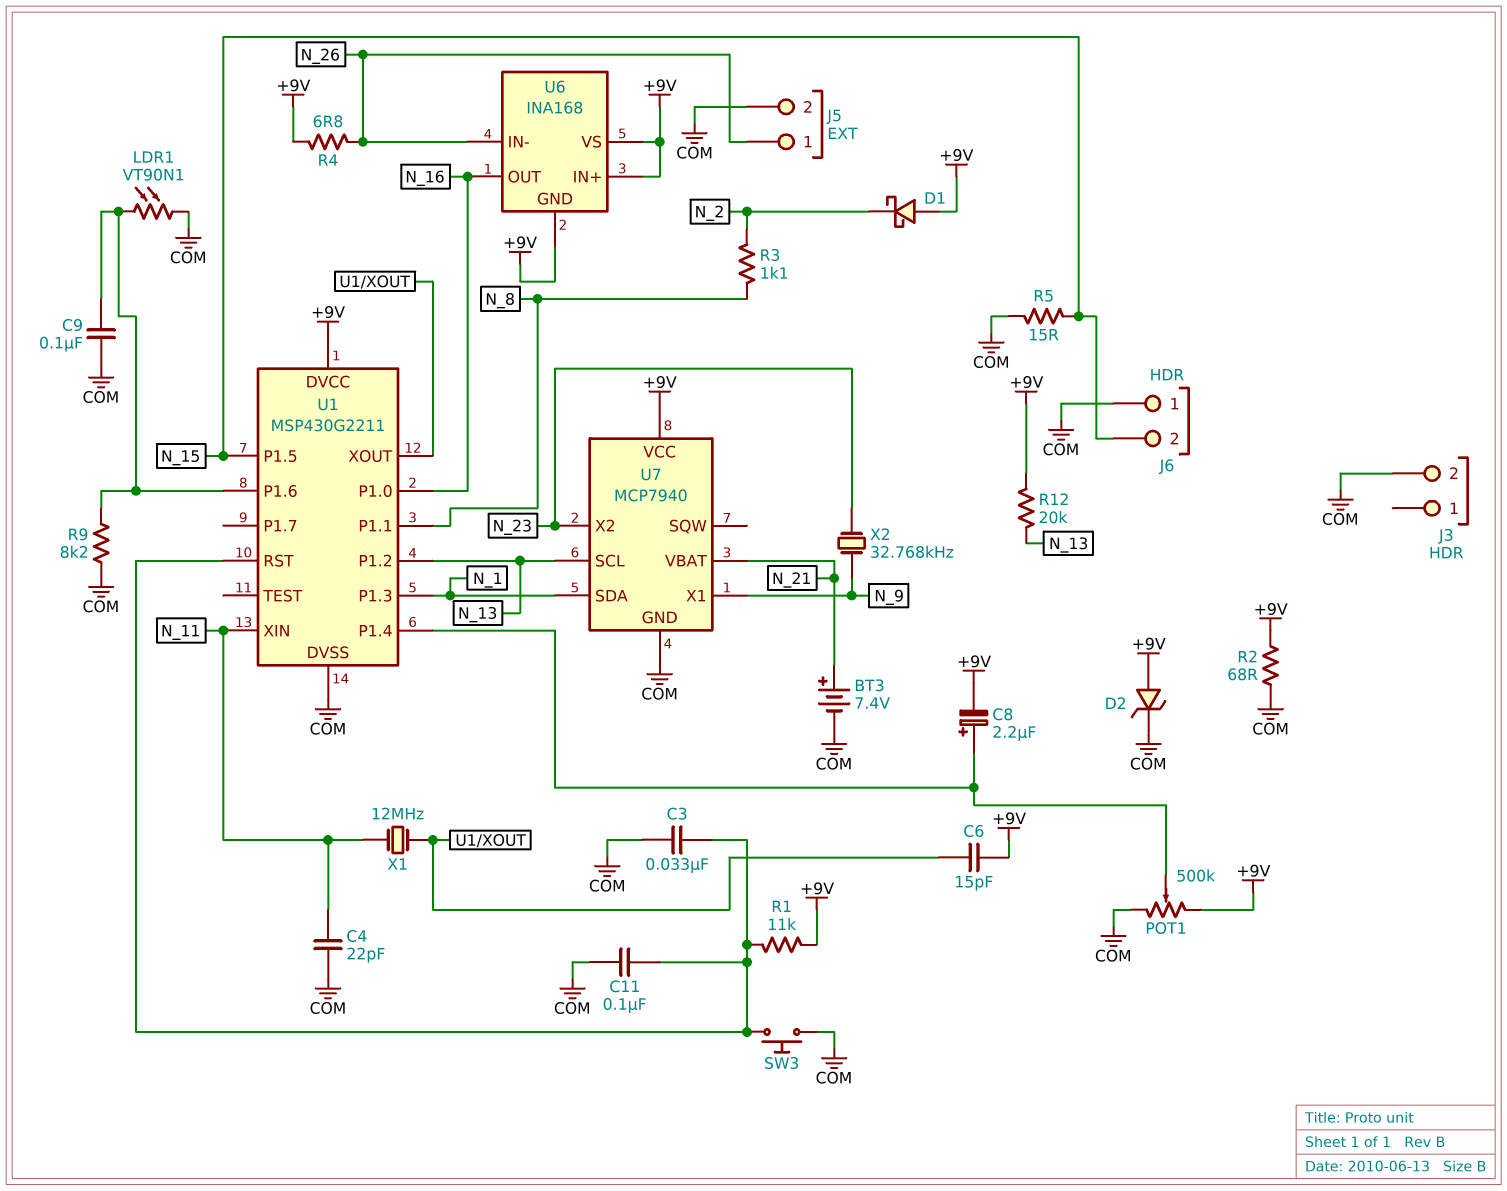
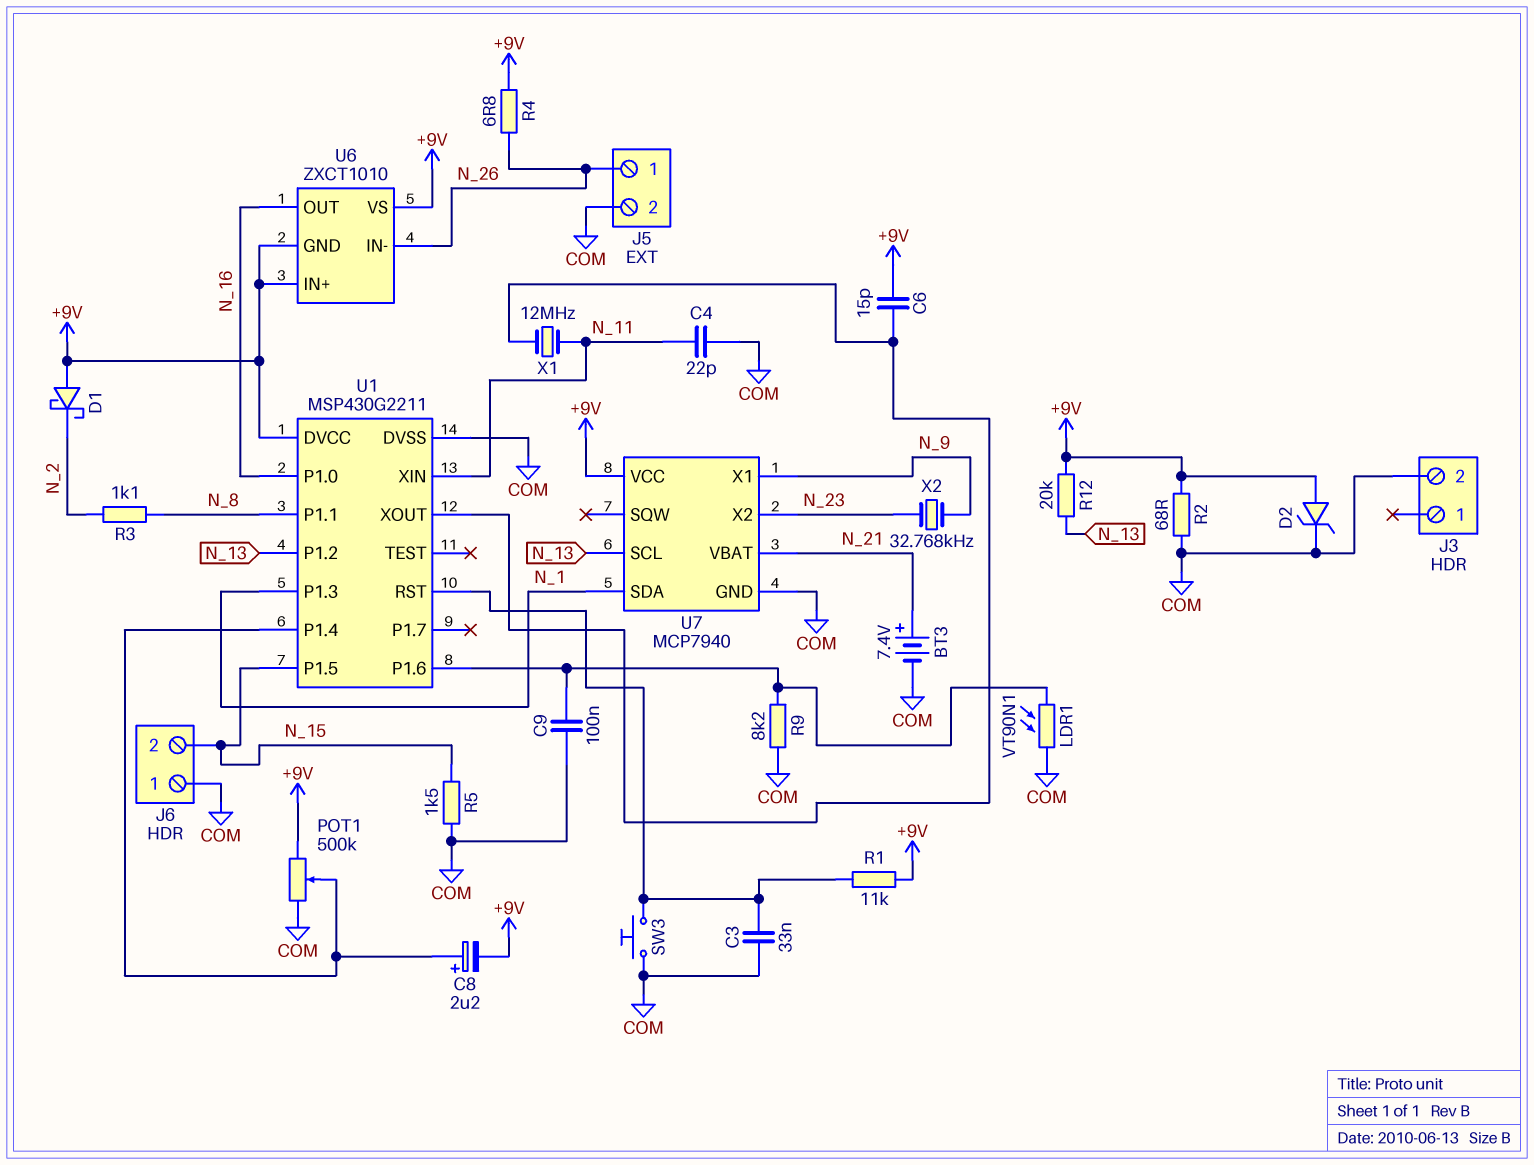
C11: 100nF (COM, U1/RST) -> none
R5: 15 (COM, N_15) -> 1.5k (COM, N_15)
U6: INA168 -> ZXCT1010

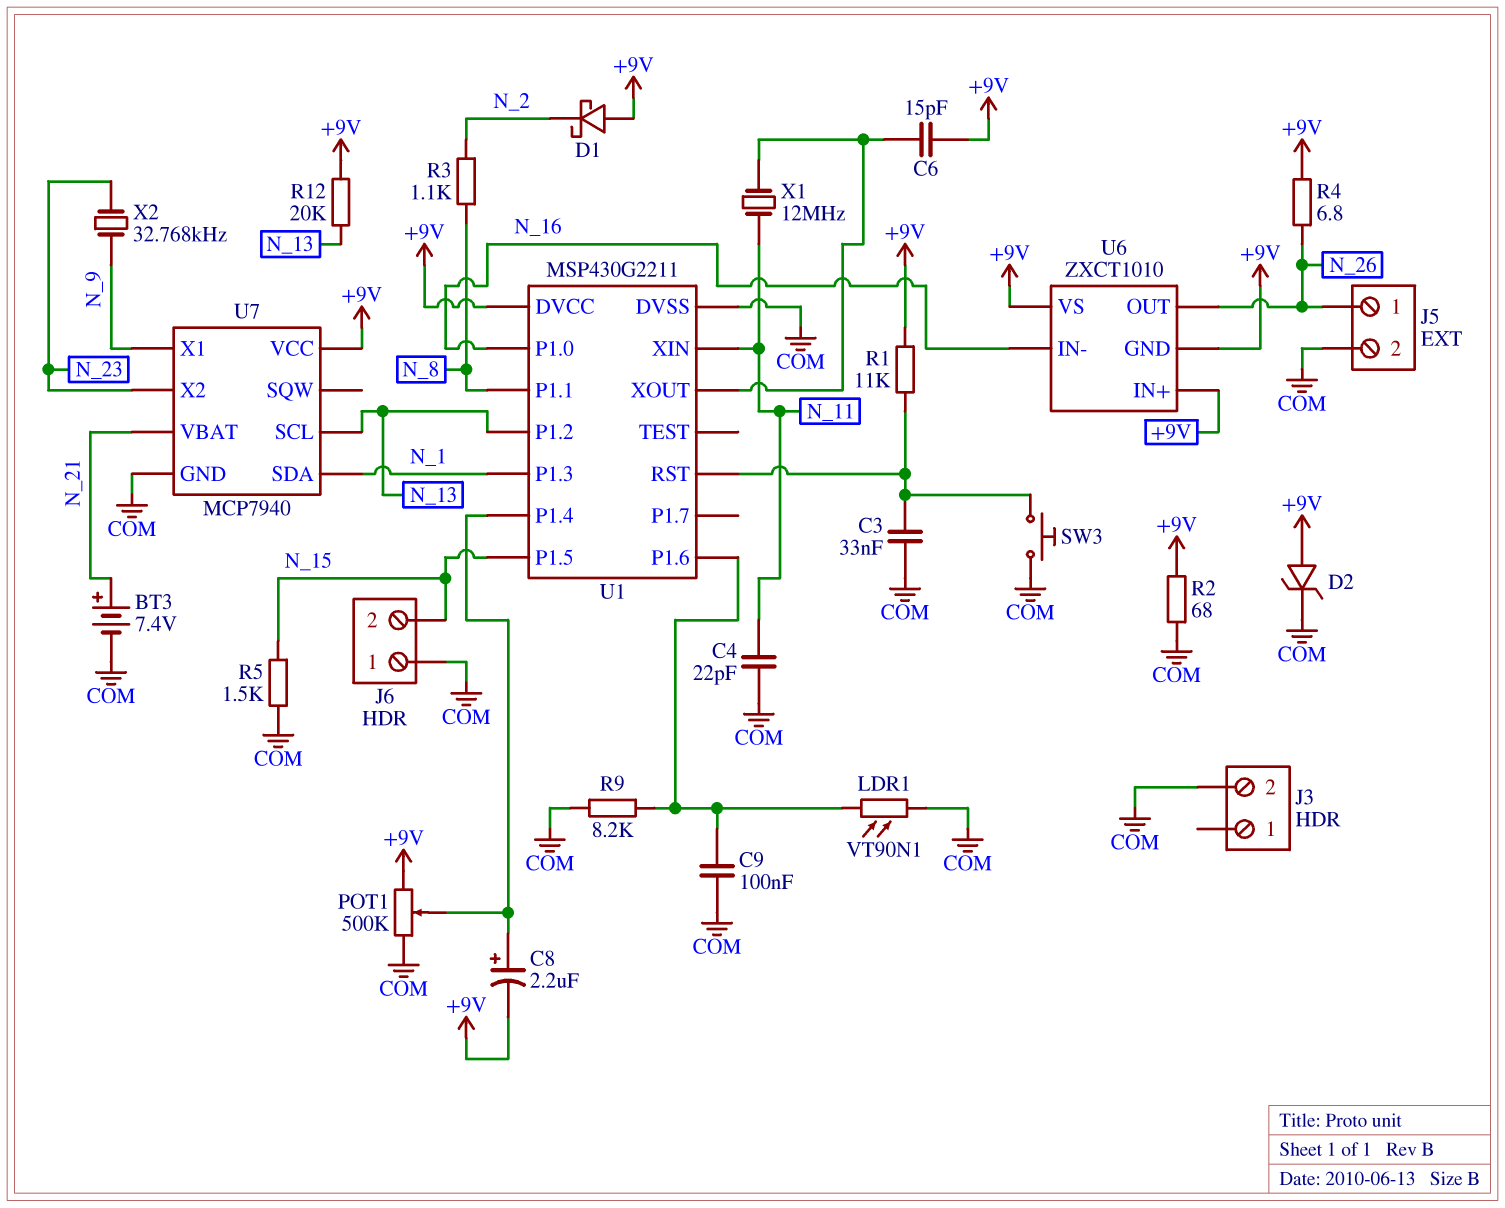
U6 pin IN-: N_26 -> N_16
U6 pin OUT: N_16 -> N_26

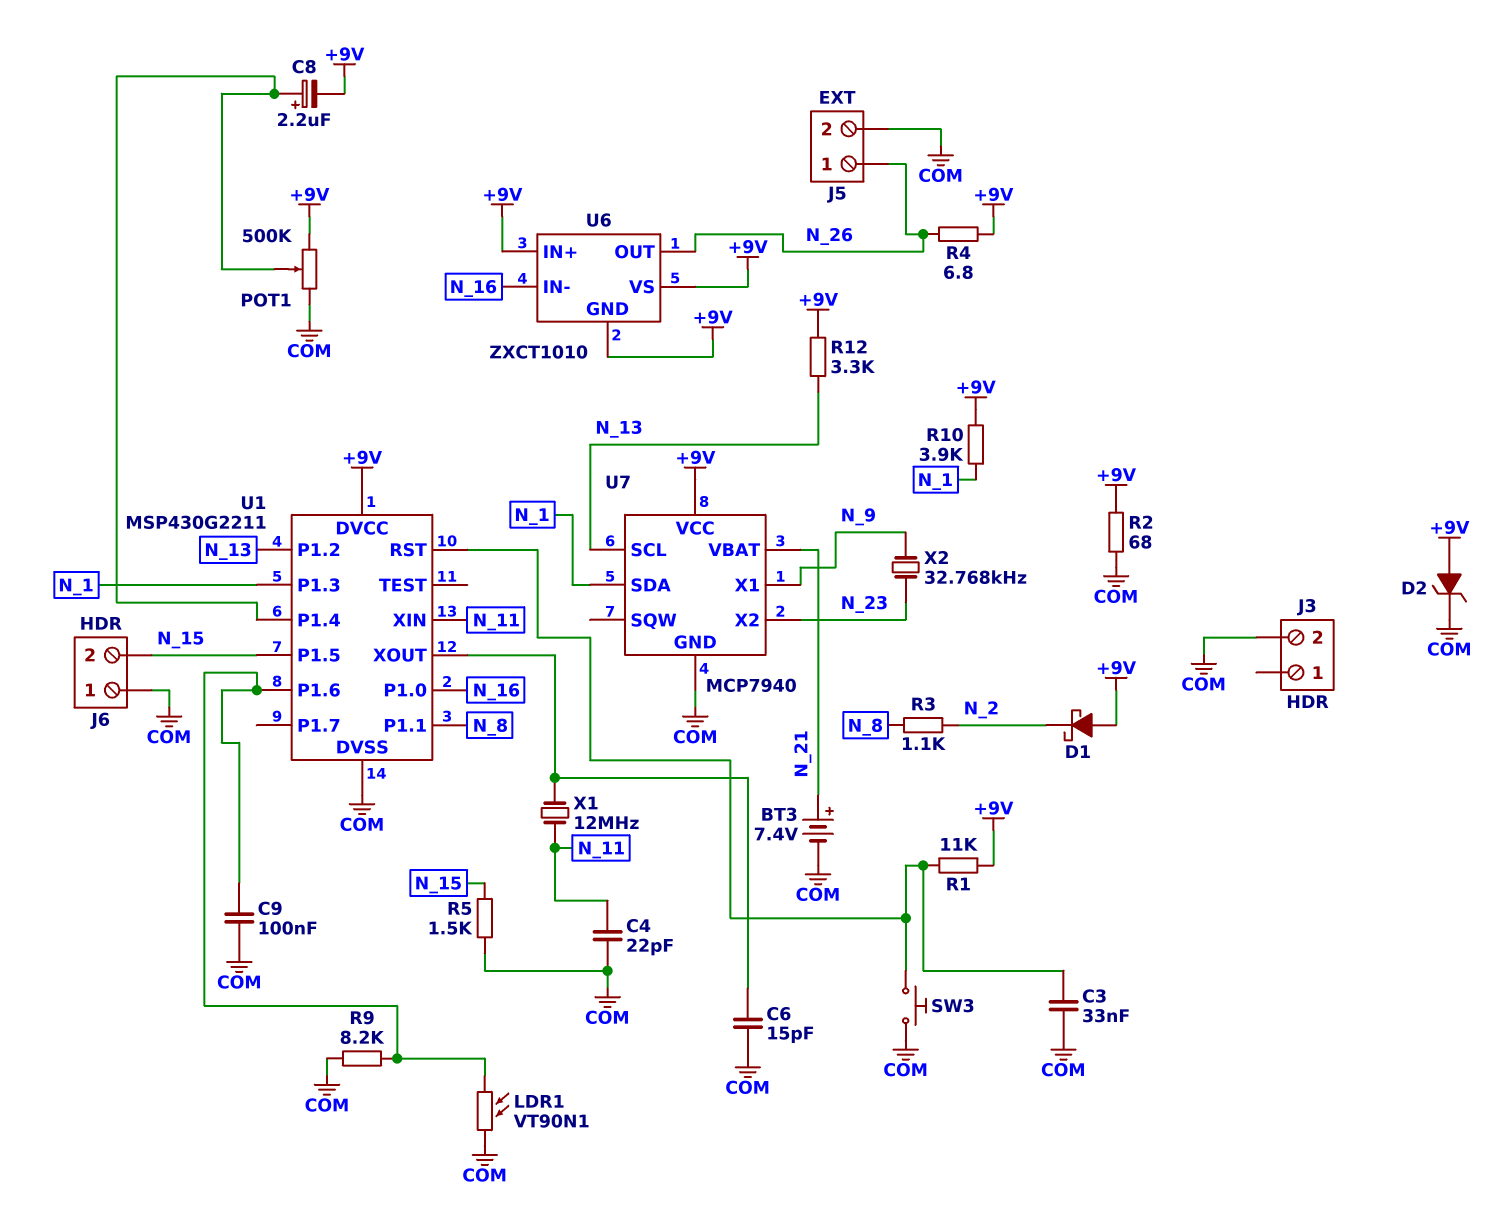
C6: 15pF (+9V, U1/XOUT) -> 15pF (COM, U1/XOUT)
R10: none -> 3.9k (+9V, N_1)
R12: 20k (+9V, N_13) -> 3.3k (+9V, N_13)

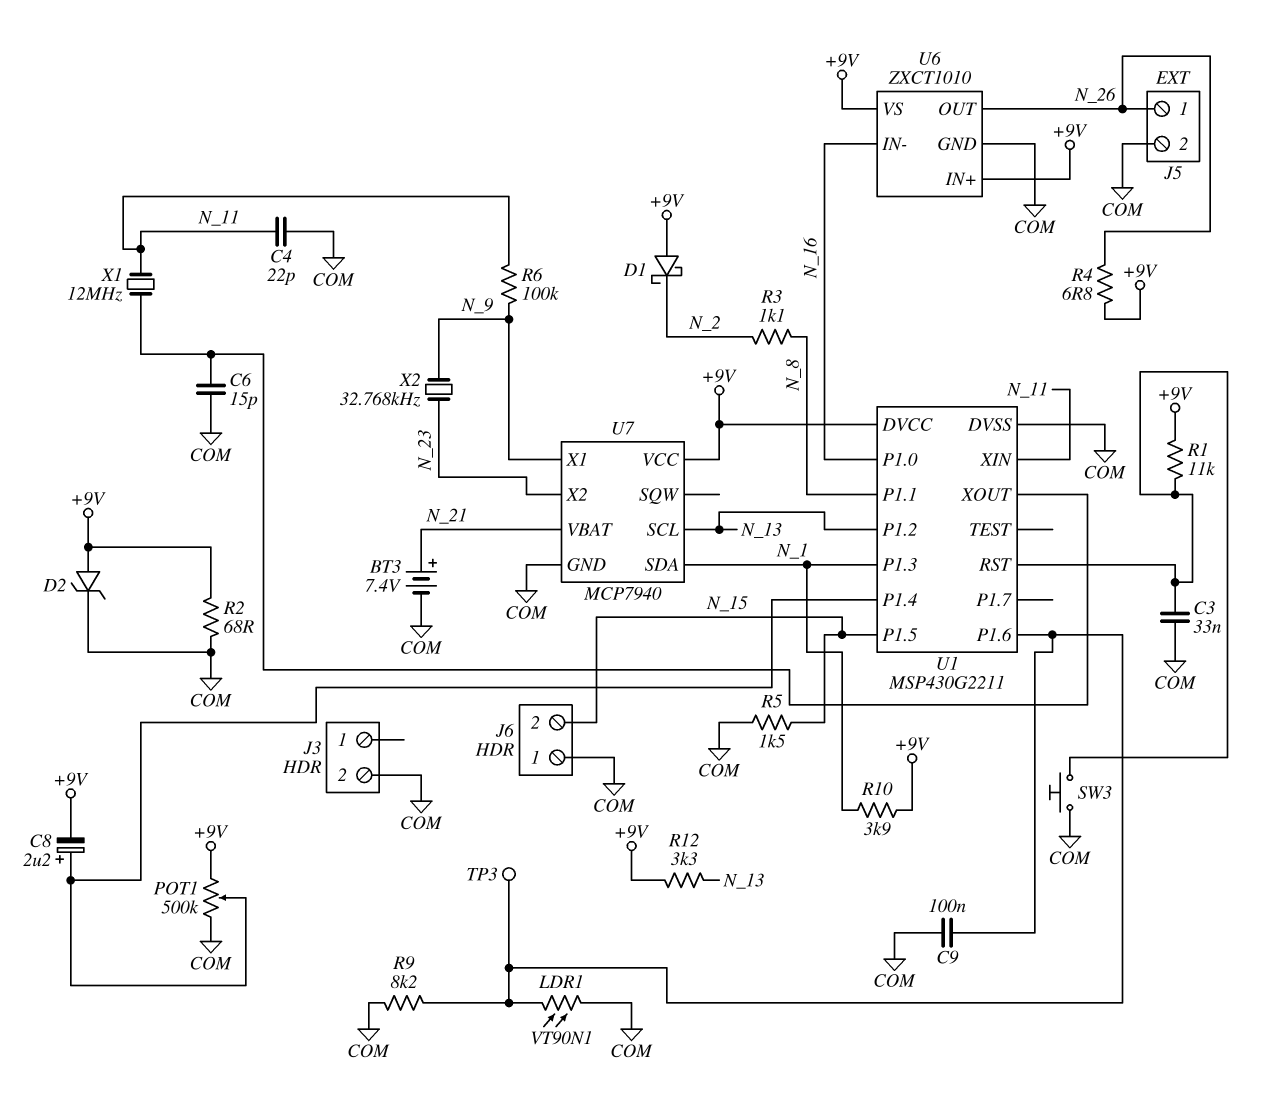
R6: none -> 100k (N_9, N_11)
TP3: none -> test point (U1/P1.6)
U6 pin GND: +9V -> COM

